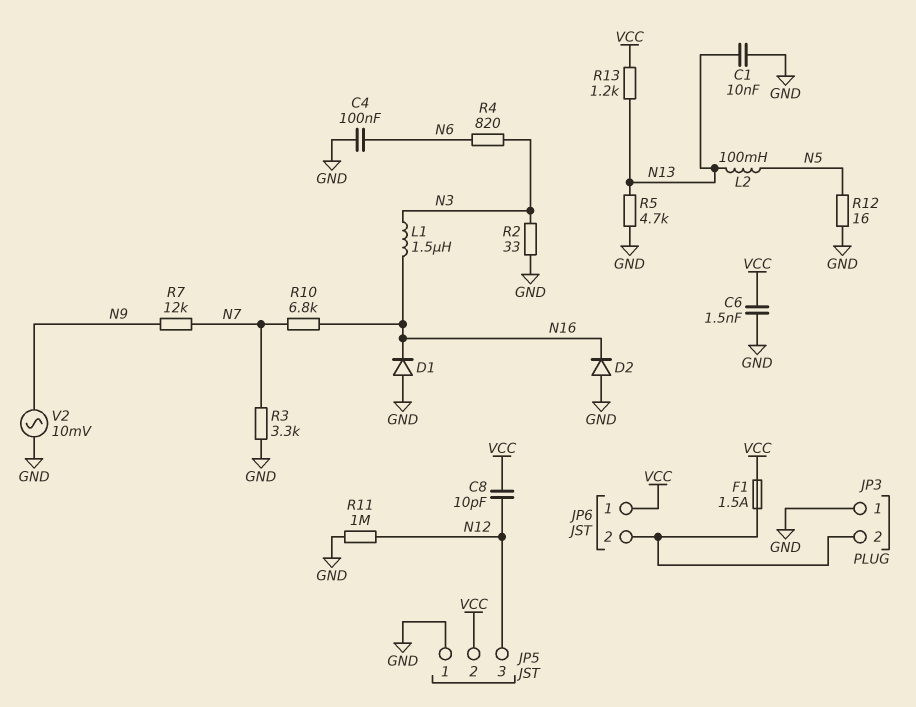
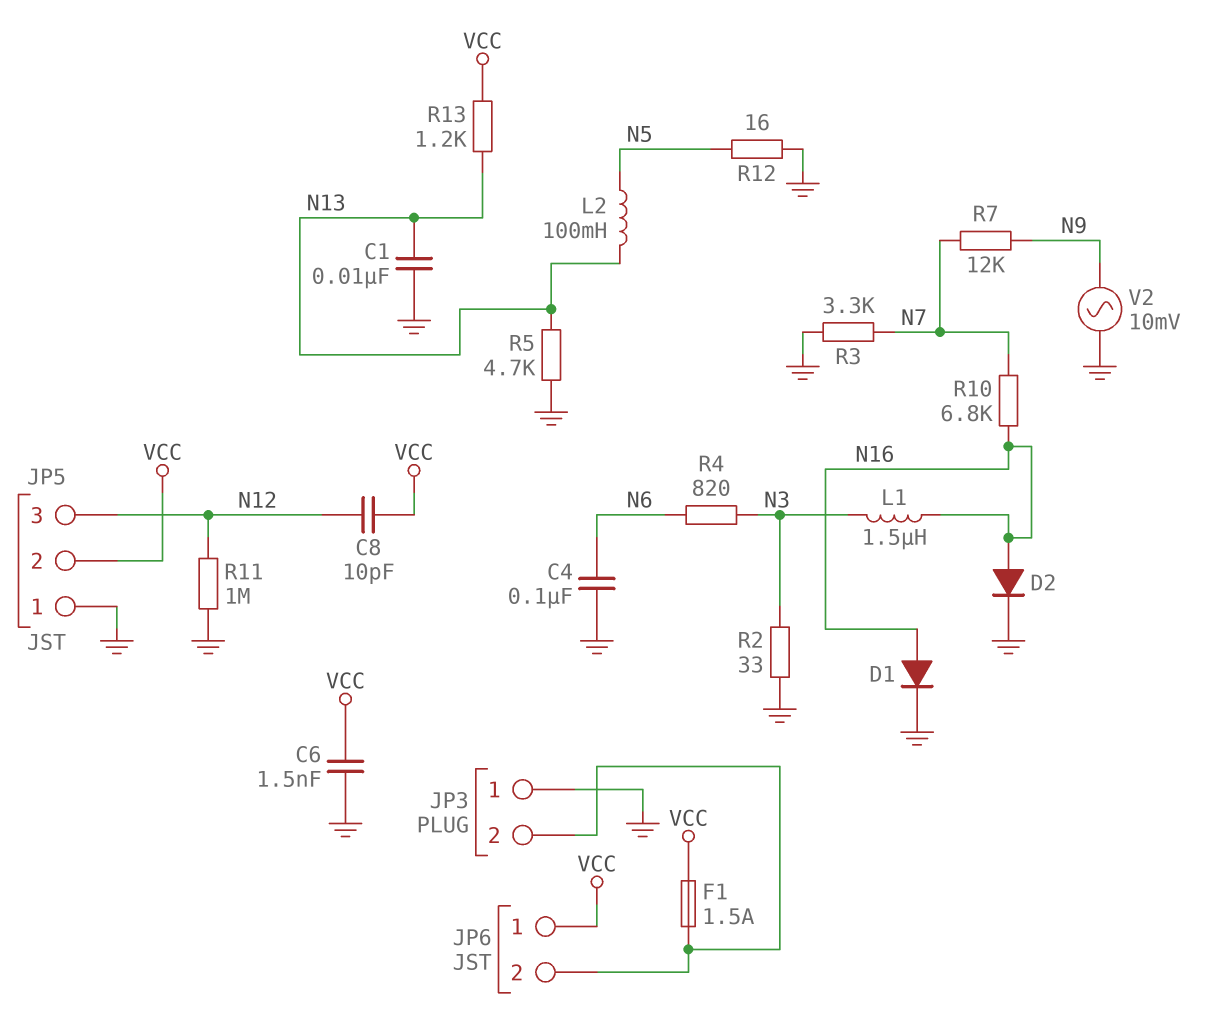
D1: diode (A GND, K N16) -> diode (A N16, K GND)
D2: diode (A GND, K N16) -> diode (A N16, K GND)

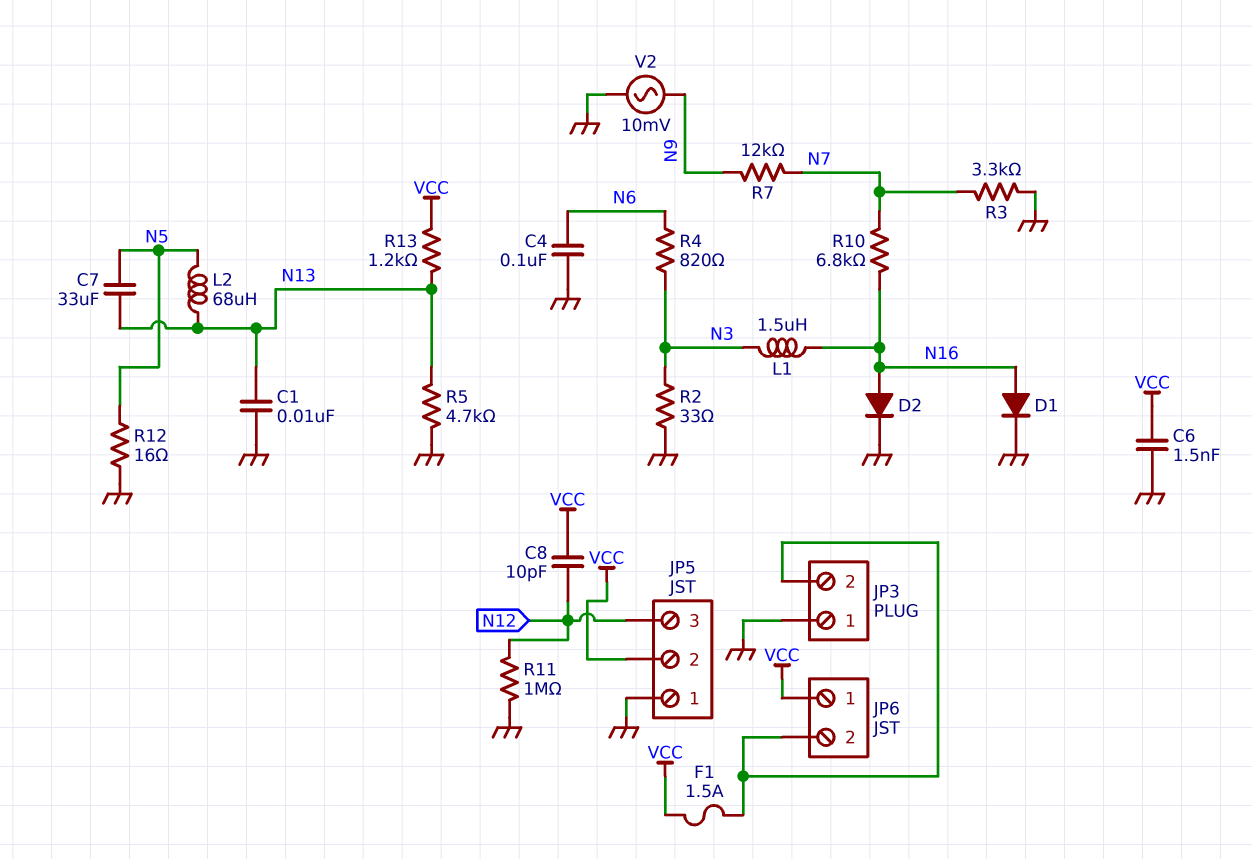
C7: none -> 33uF (N5, N13)
L2: 100mH (N5, N13) -> 68uH (N5, N13)

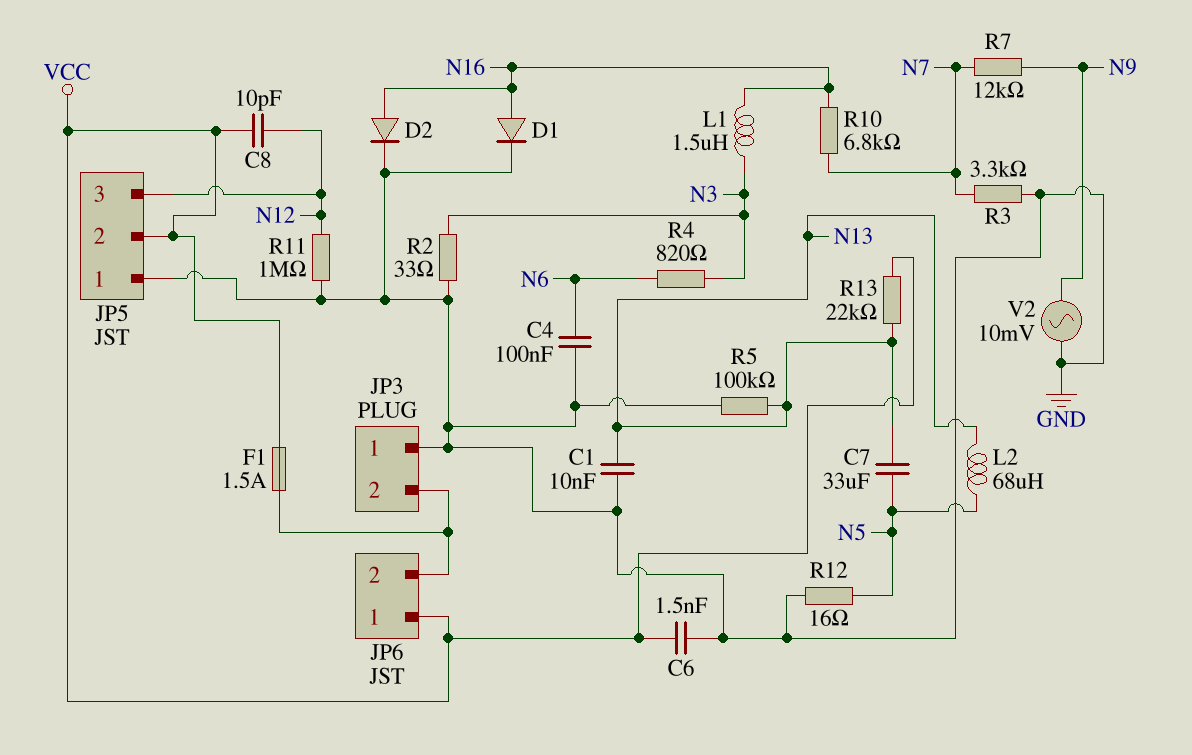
R5: 4.7k (GND, N13) -> 100k (GND, N13)
R13: 1.2k (N13, VCC) -> 22k (N13, VCC)

